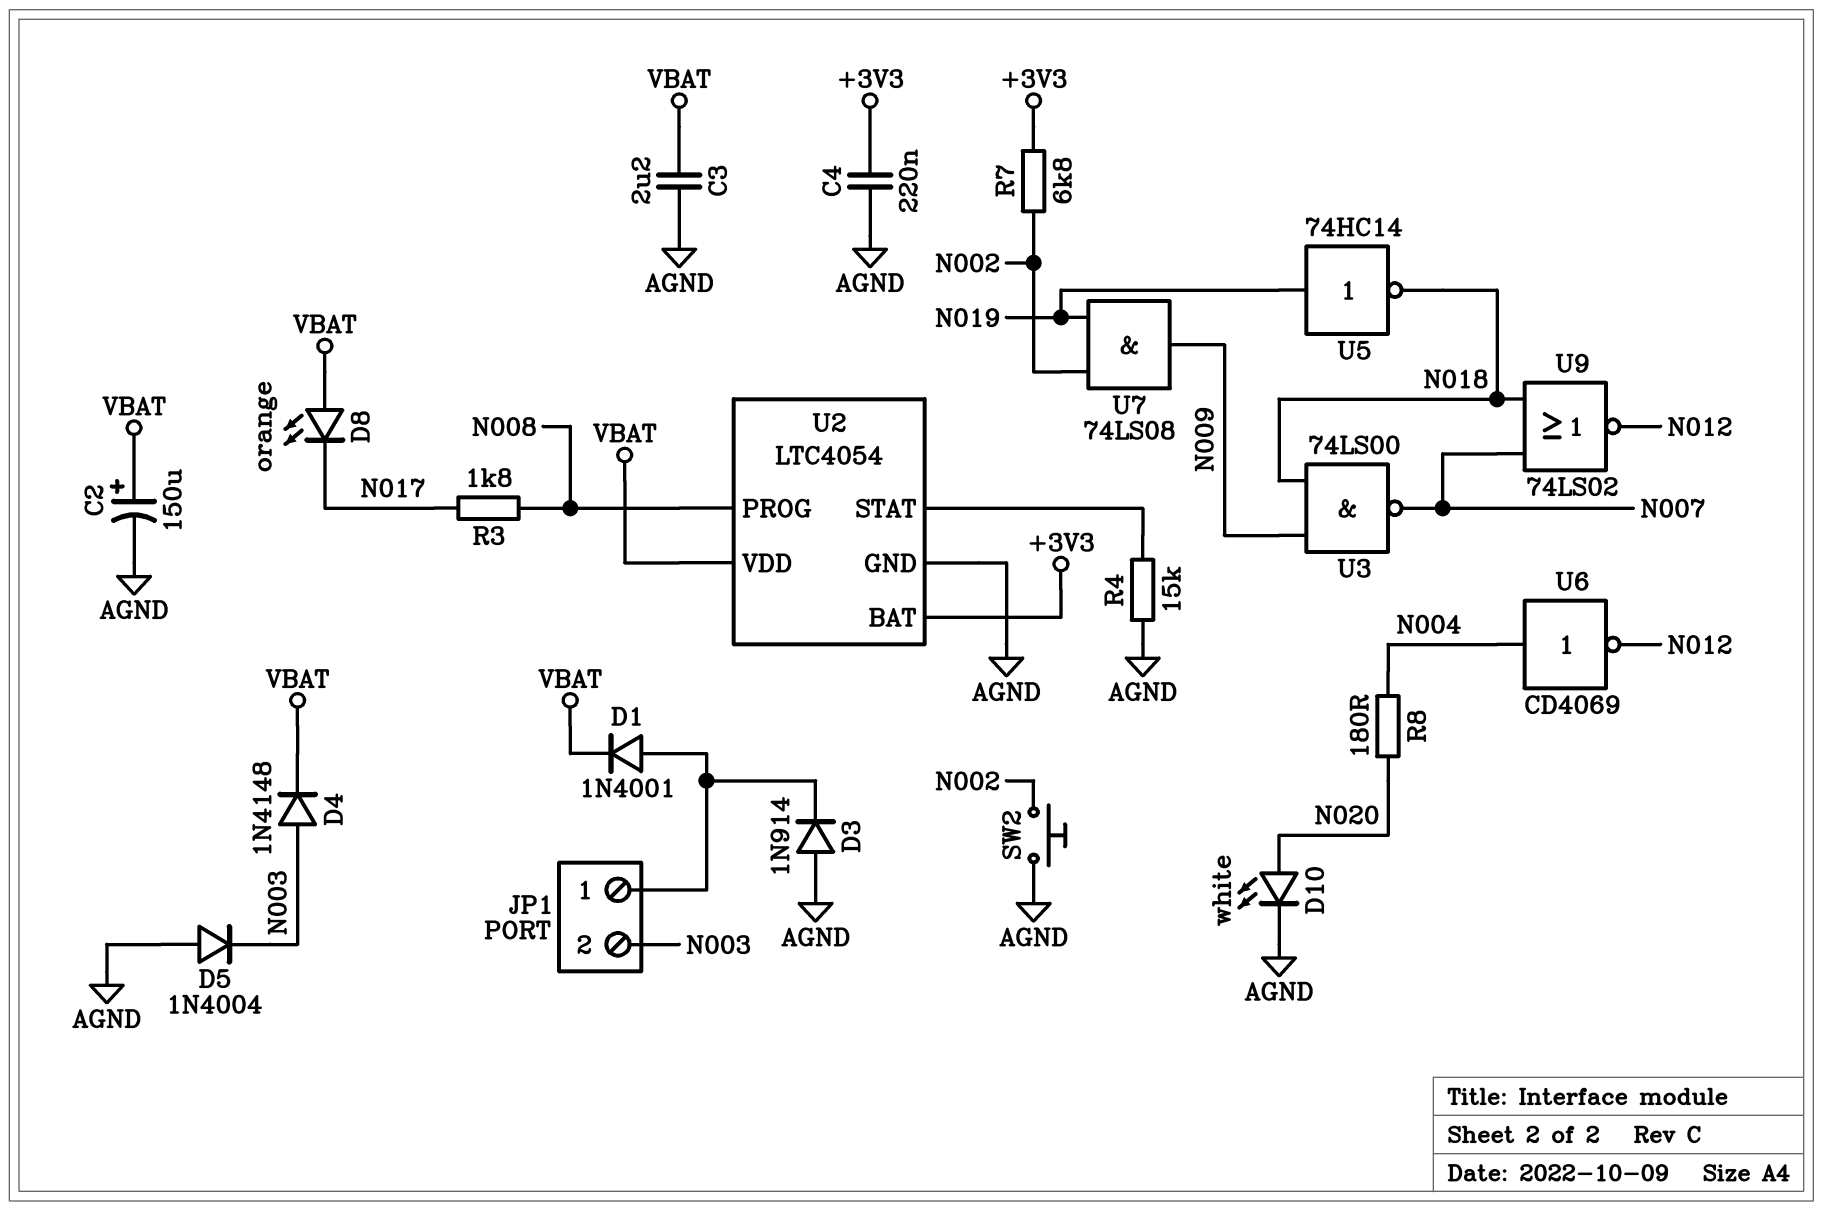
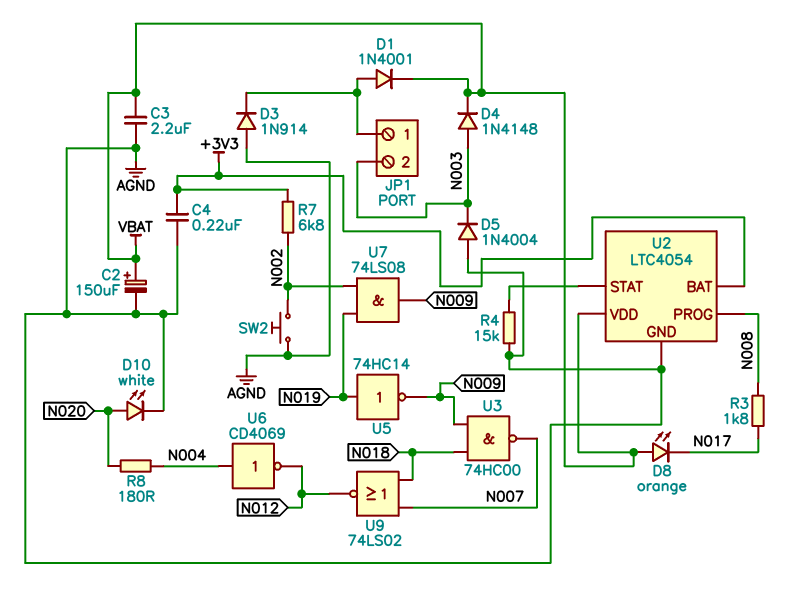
U3: NAND 74LS00 (in N009, in N018, out N007) -> NAND 74HC00 (in N009, in N018, out N007)
U5: NOT 74HC14 (in N019, out N018) -> NOT 74HC14 (in N019, out N009)

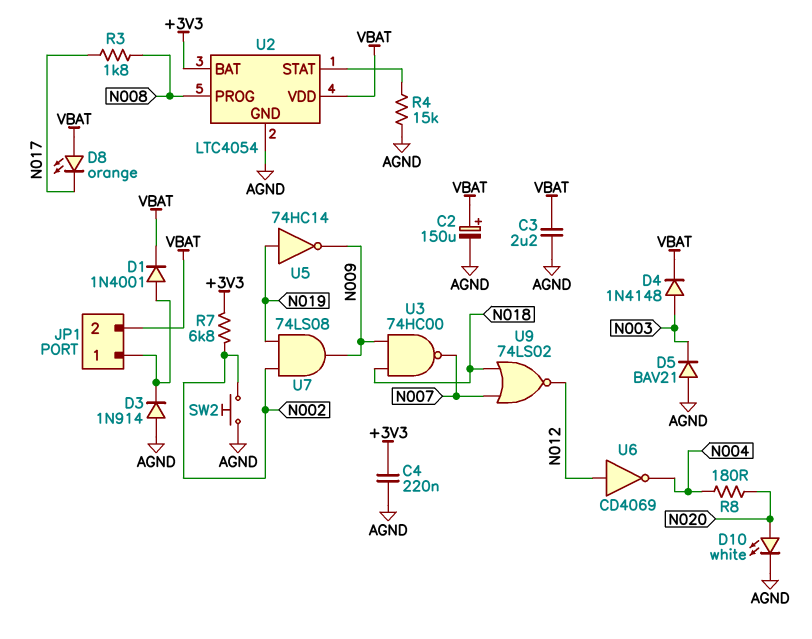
D5: diode 1N4004 (A AGND, K N003) -> diode BAV21 (A AGND, K N003)
JP1 pin 2: N003 -> VBAT
U6: NOT CD4069 (in N004, out N012) -> NOT CD4069 (in N012, out N004)

